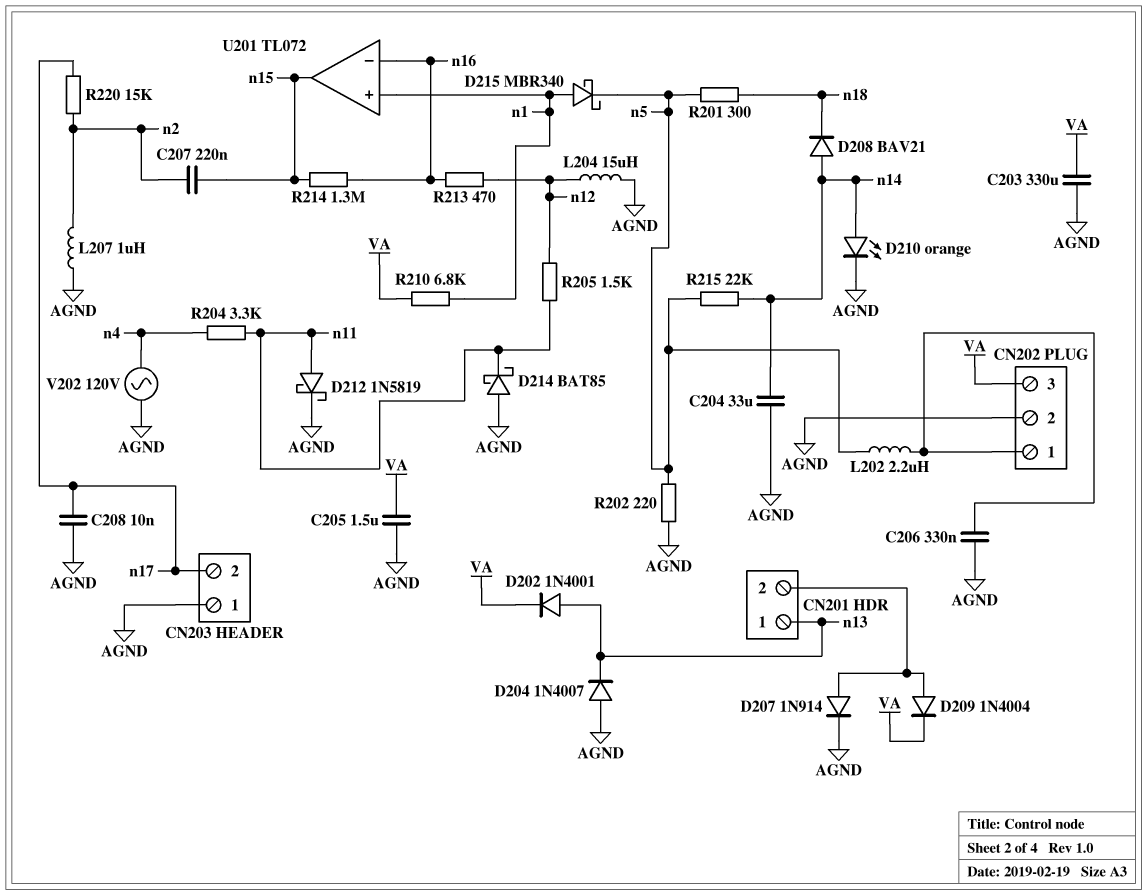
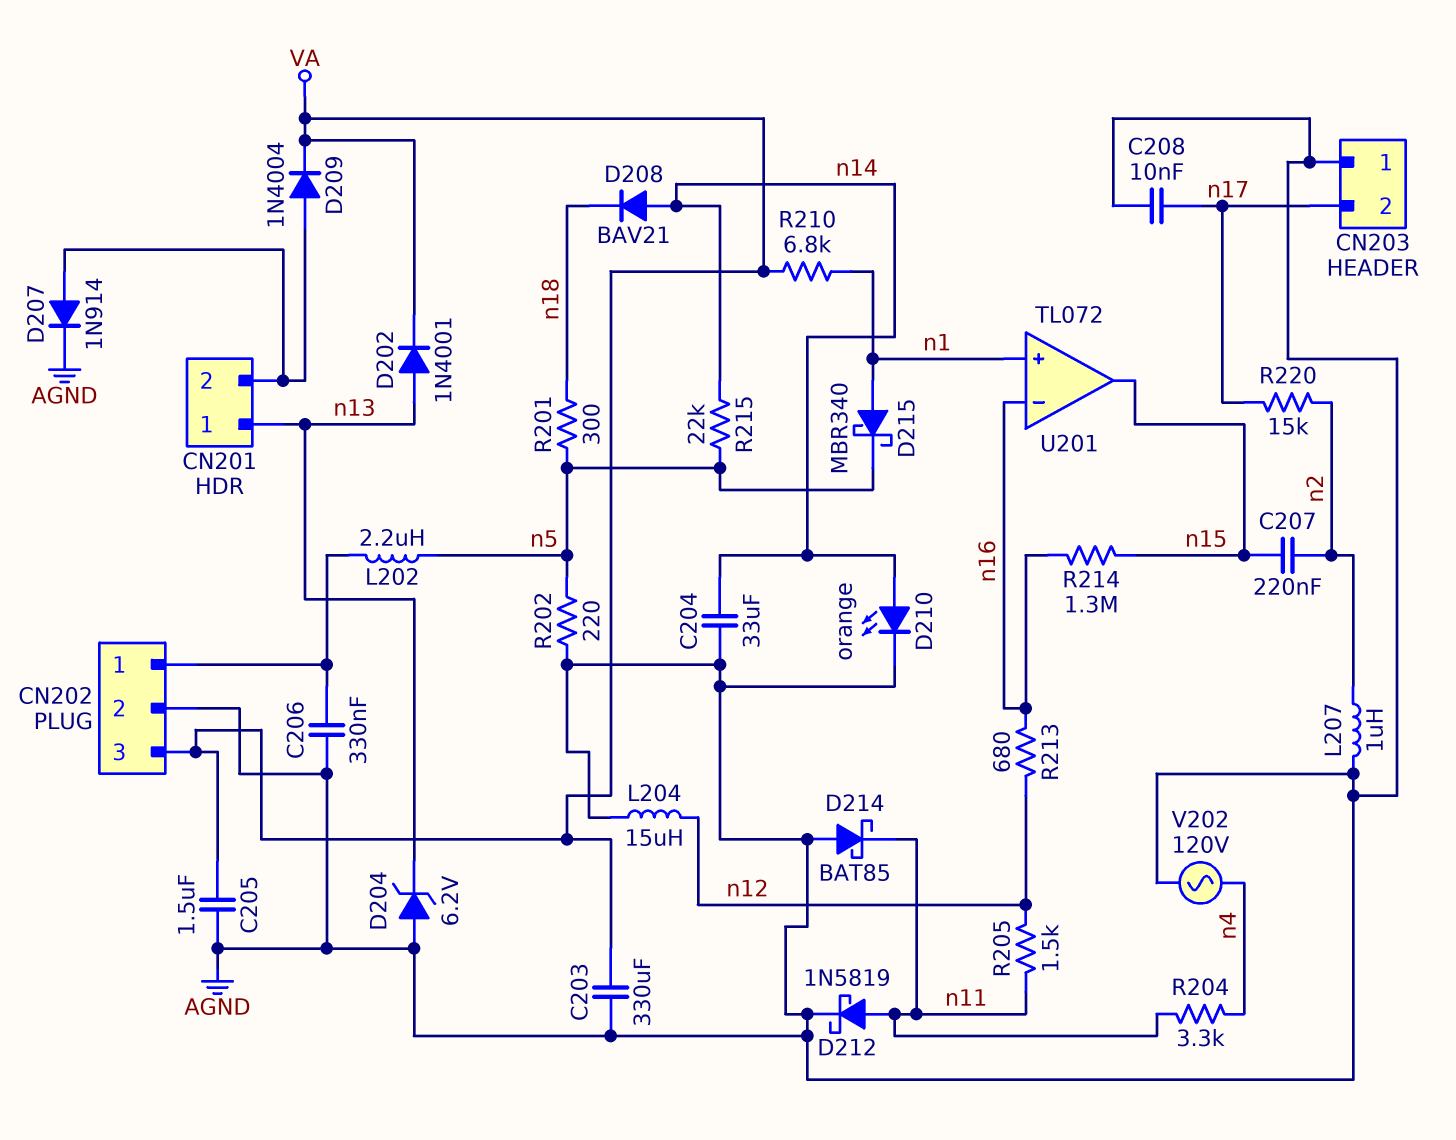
D204: diode 1N4007 (A AGND, K n13) -> zener 6.2V (A AGND, K n13)
R213: 470 (n12, n16) -> 680 (n12, n16)

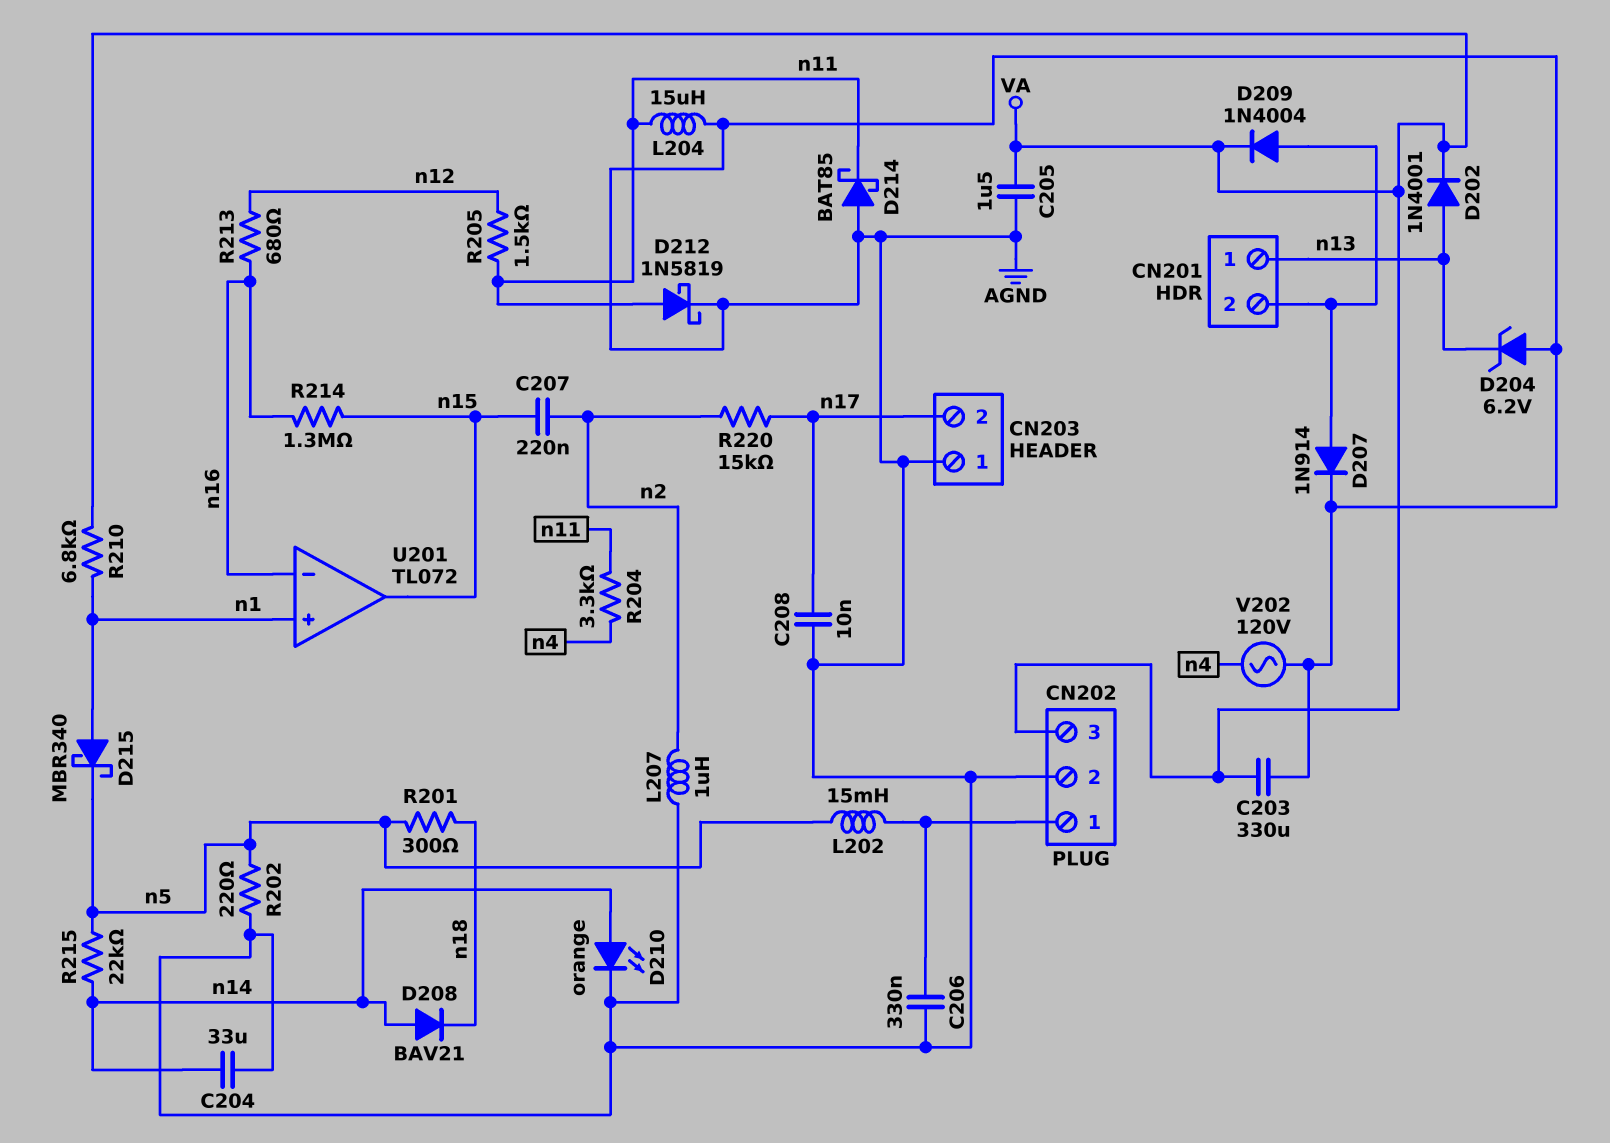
L202: 2.2uH (CN202/1, n5) -> 15mH (CN202/1, n5)
L204: 15uH (AGND, n12) -> 15uH (AGND, n11)

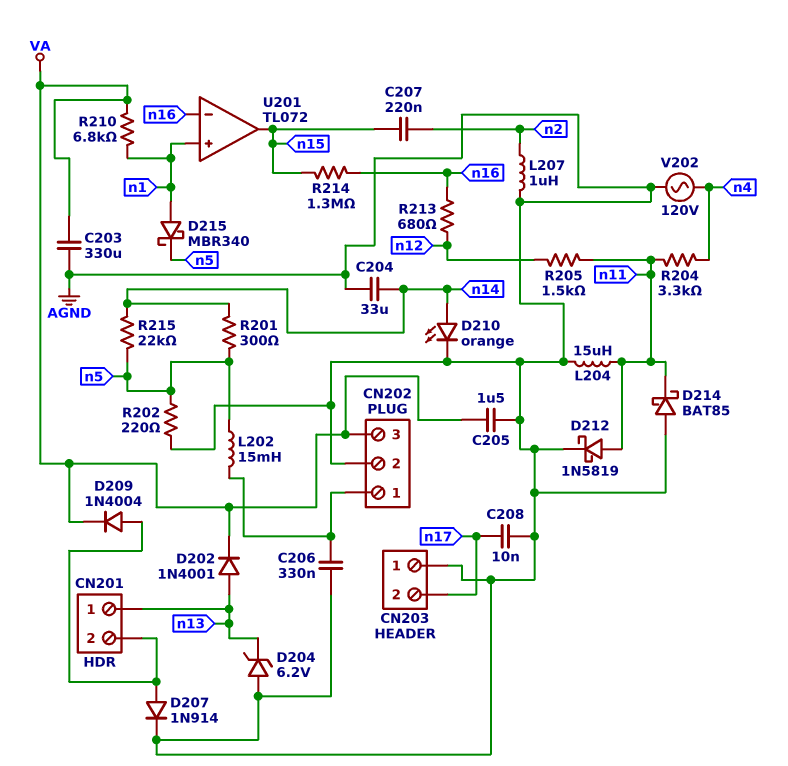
D208: diode BAV21 (A n14, K n18) -> none
R201: 300 (n5, n18) -> 300 (n5, n14)
R220: 15k (n2, n17) -> none

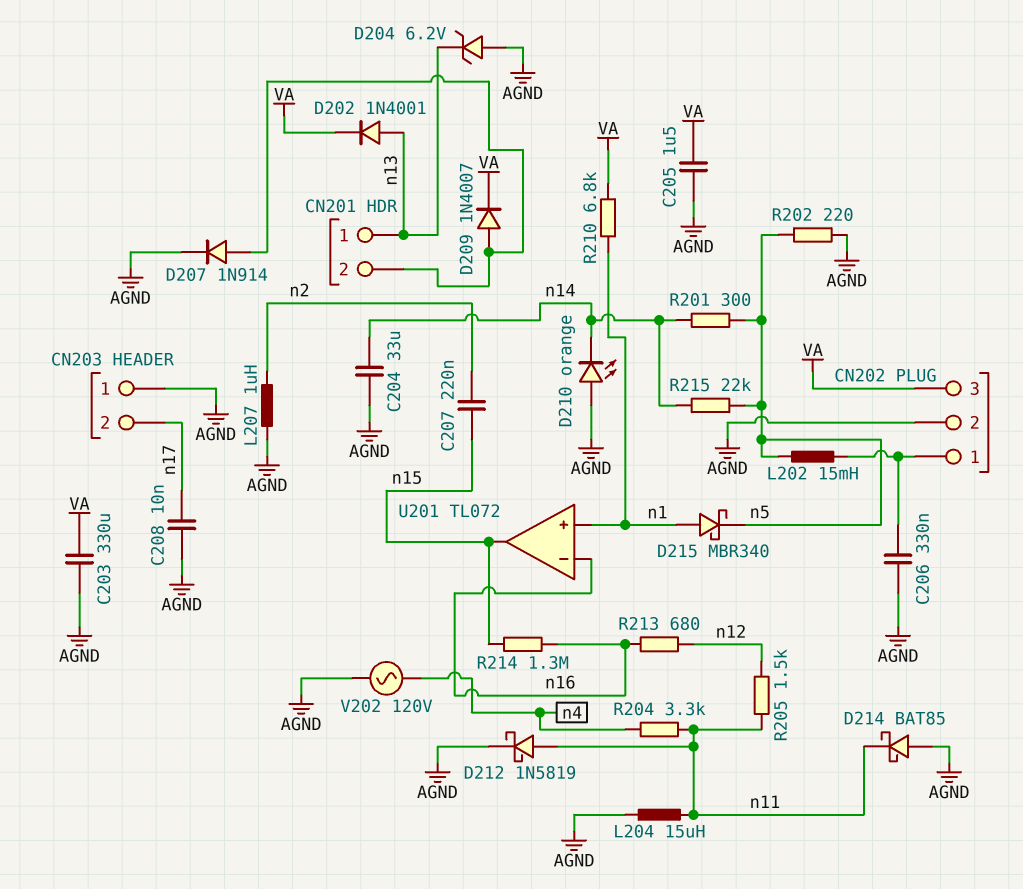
D209: diode 1N4004 (A CN201/2, K VA) -> diode 1N4007 (A CN201/2, K VA)
D210: LED orange (A n14, K AGND) -> LED orange (A AGND, K n14)

